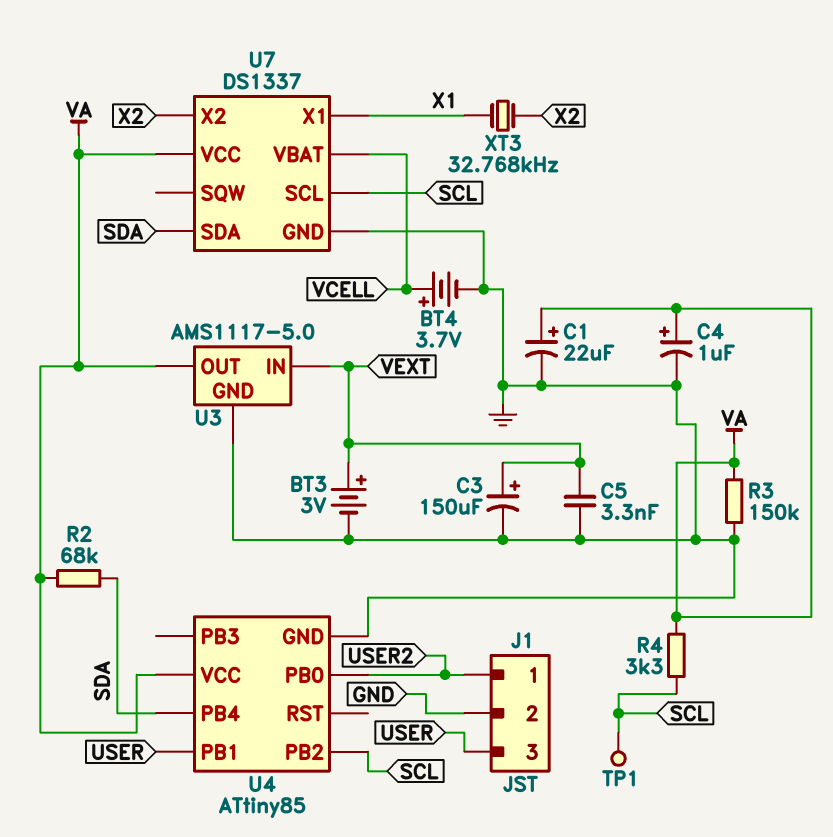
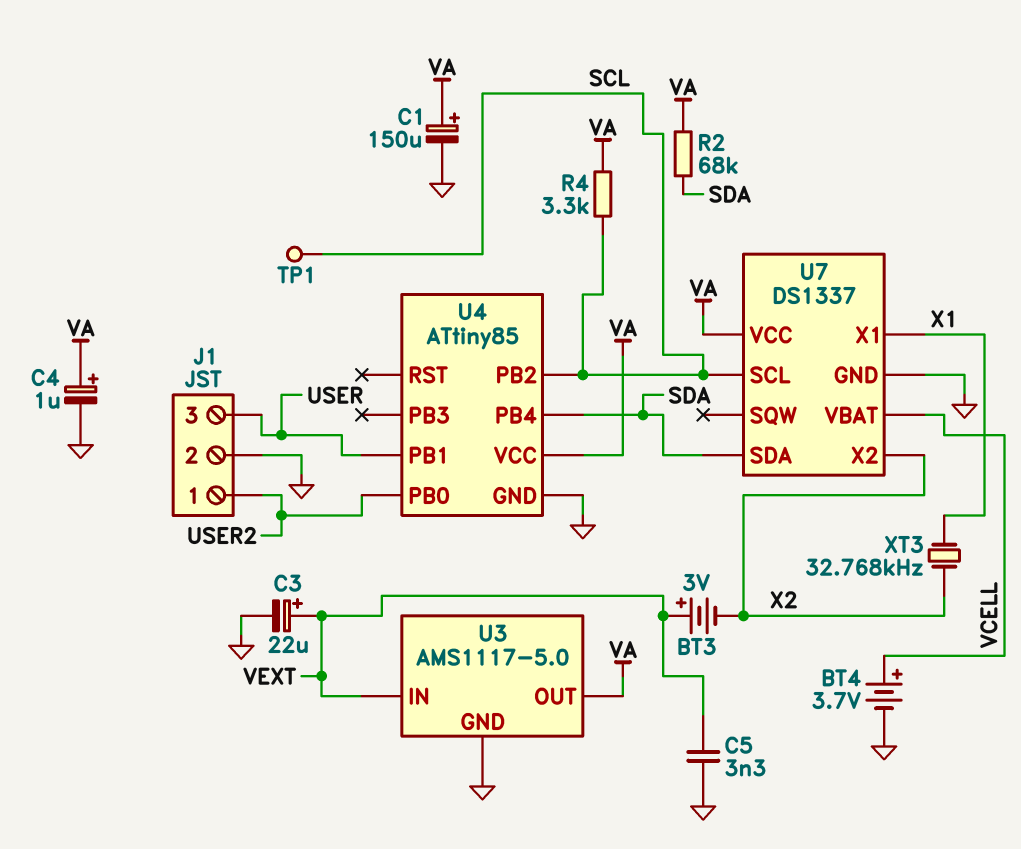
BT3: 3V (plus VEXT, minus GND) -> 3V (plus VEXT, minus X2)
C1: 22uF (plus VA, minus GND) -> 150uF (plus VA, minus GND)
C3: 150uF (plus VEXT, minus GND) -> 22uF (plus VEXT, minus GND)
R3: 150k (GND, VA) -> none

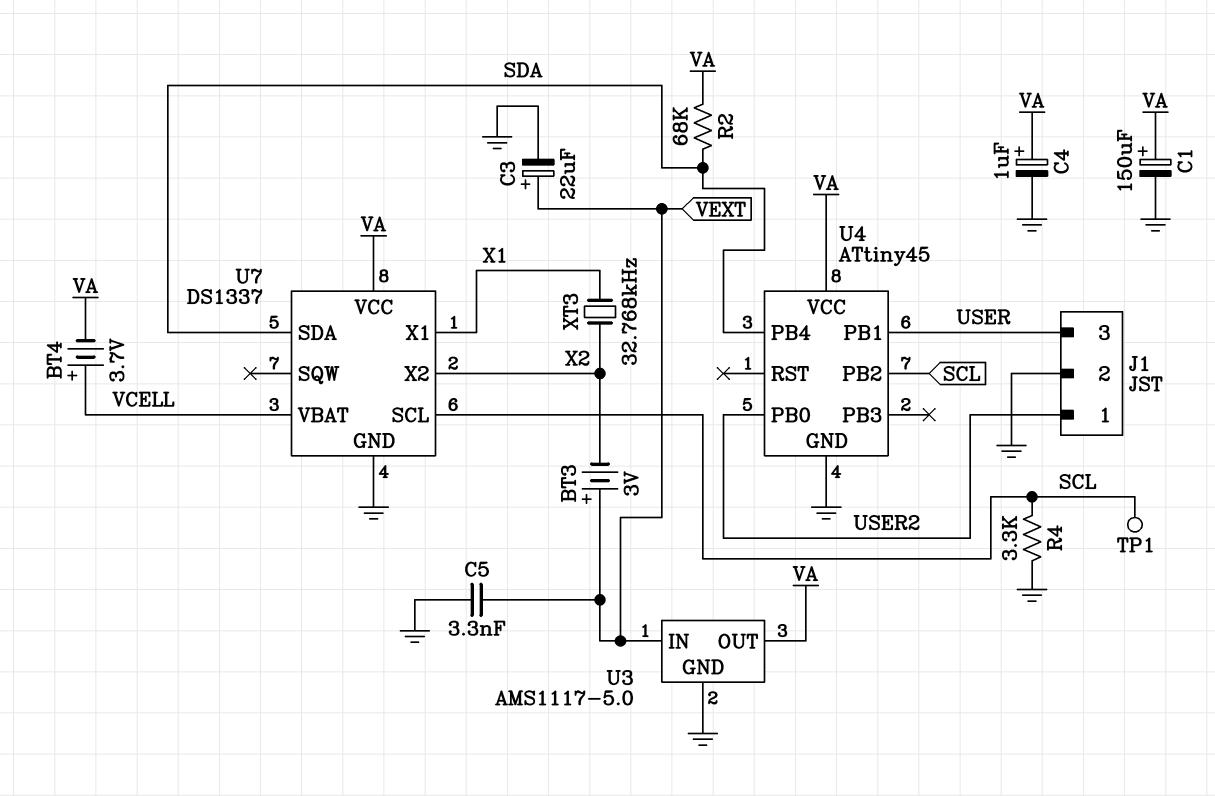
BT4: 3.7V (plus VCELL, minus GND) -> 3.7V (plus VCELL, minus VA)
R4: 3.3k (SCL, VA) -> 3.3k (GND, SCL)
U4: ATtiny85 -> ATtiny45

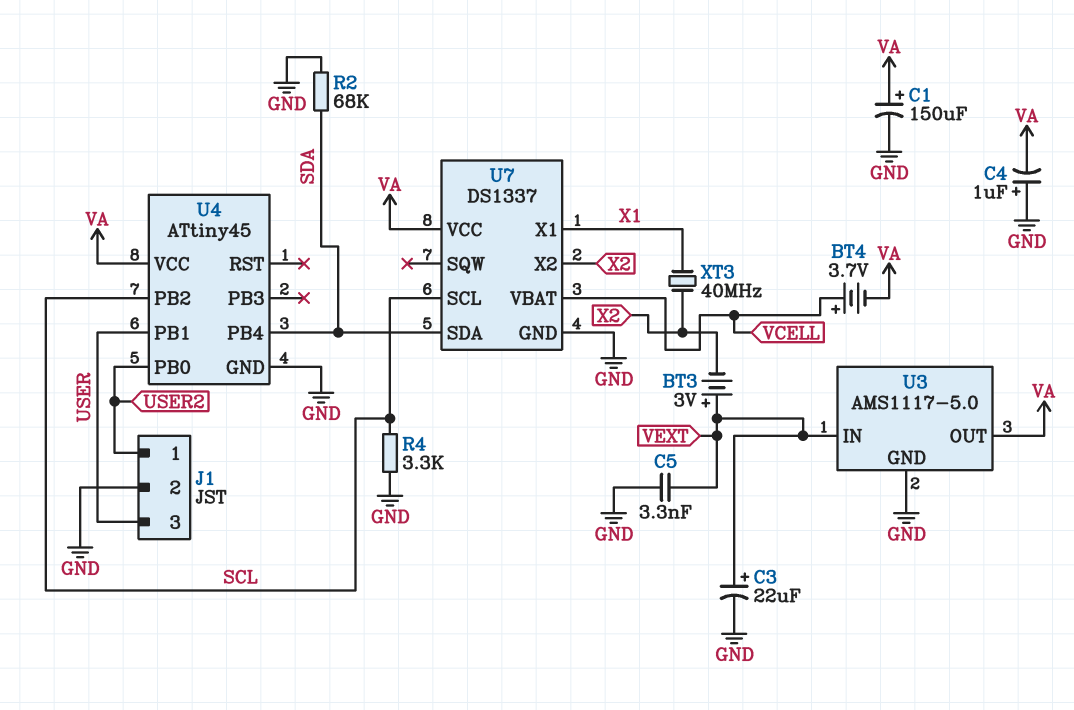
C4: 1uF (plus VA, minus GND) -> 1uF (plus GND, minus VA)
R2: 68k (SDA, VA) -> 68k (GND, SDA)
TP1: test point (SCL) -> none
XT3: 32.768kHz (X1, X2) -> 40MHz (X1, X2)

